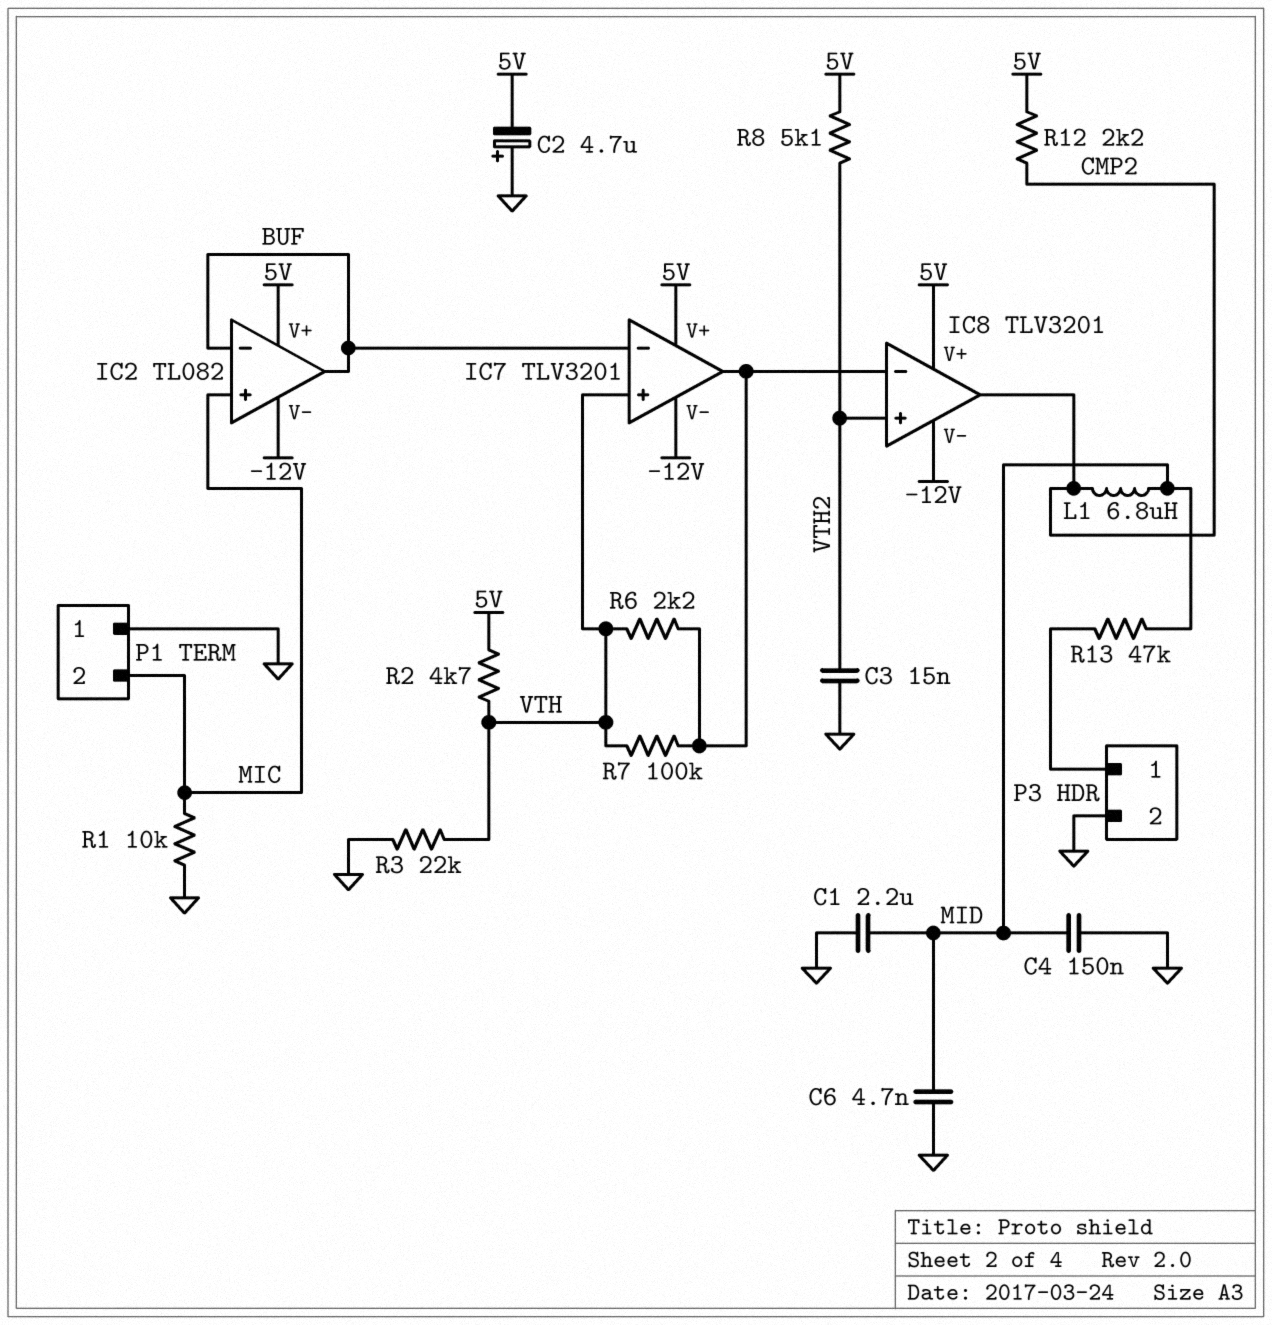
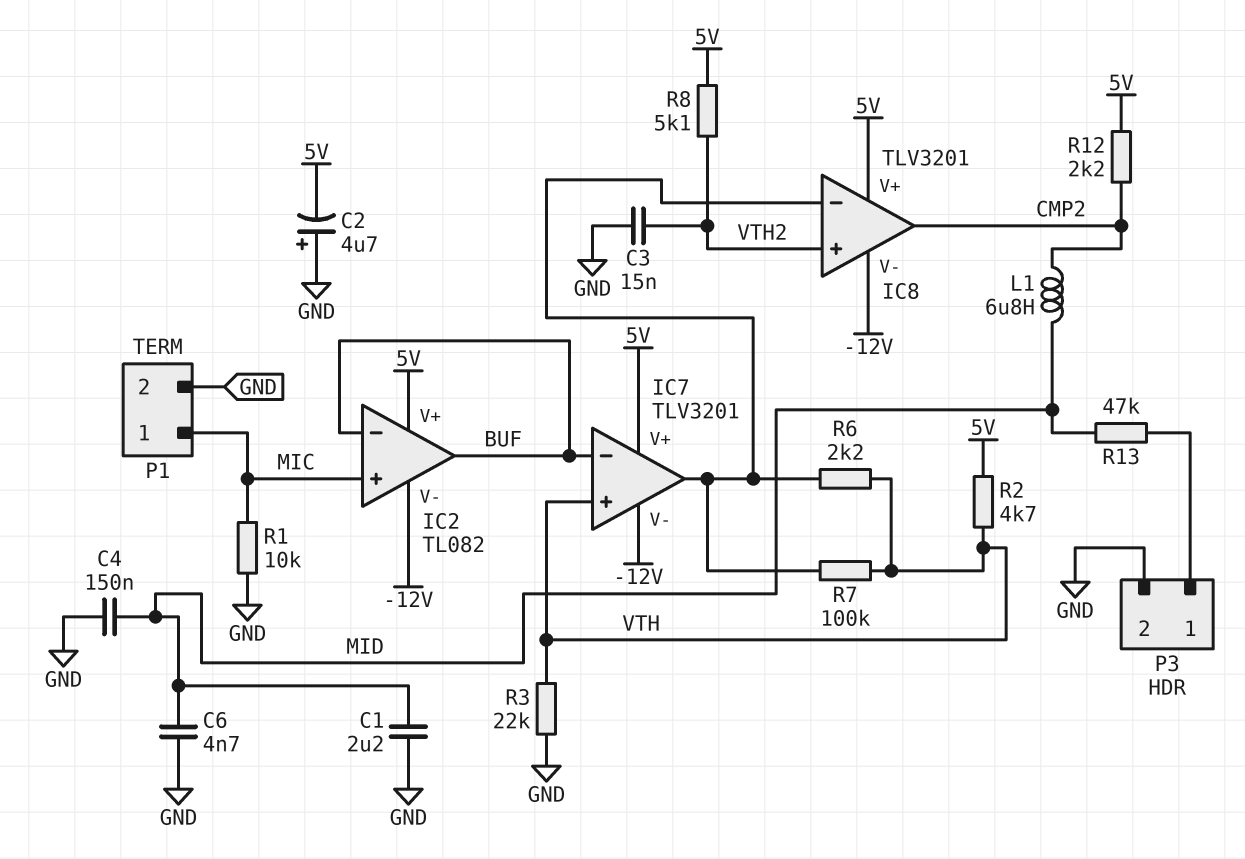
P1 pin 1: GND -> MIC
P1 pin 2: MIC -> GND

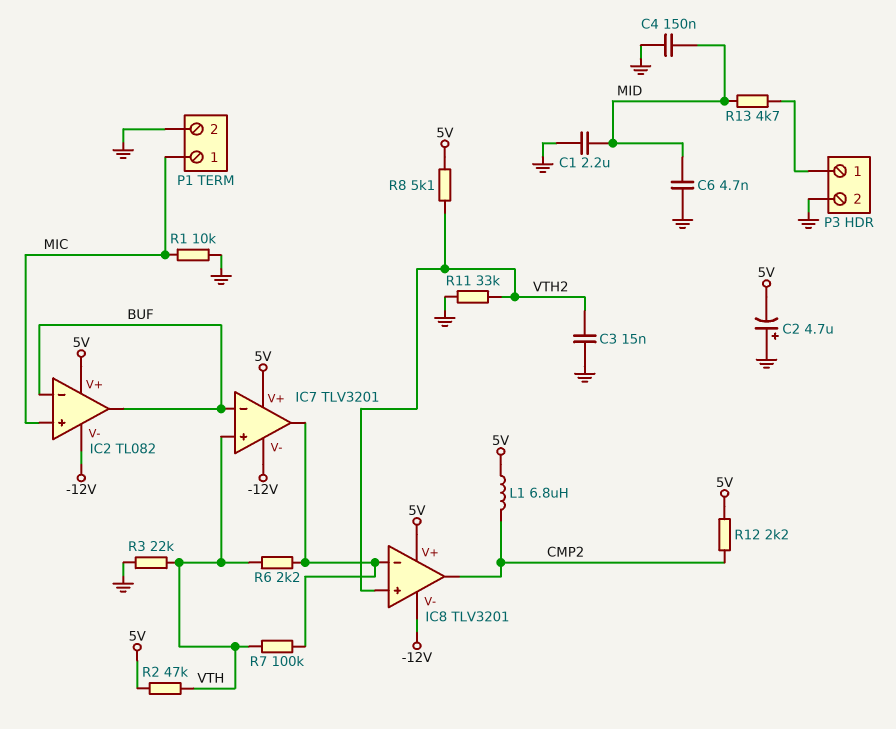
L1: 6.8uH (CMP2, MID) -> 6.8uH (5V, CMP2)
R2: 4.7k (5V, VTH) -> 47k (5V, VTH)
R11: none -> 33k (GND, VTH2)
R13: 47k (MID, P3/1) -> 4.7k (MID, P3/1)

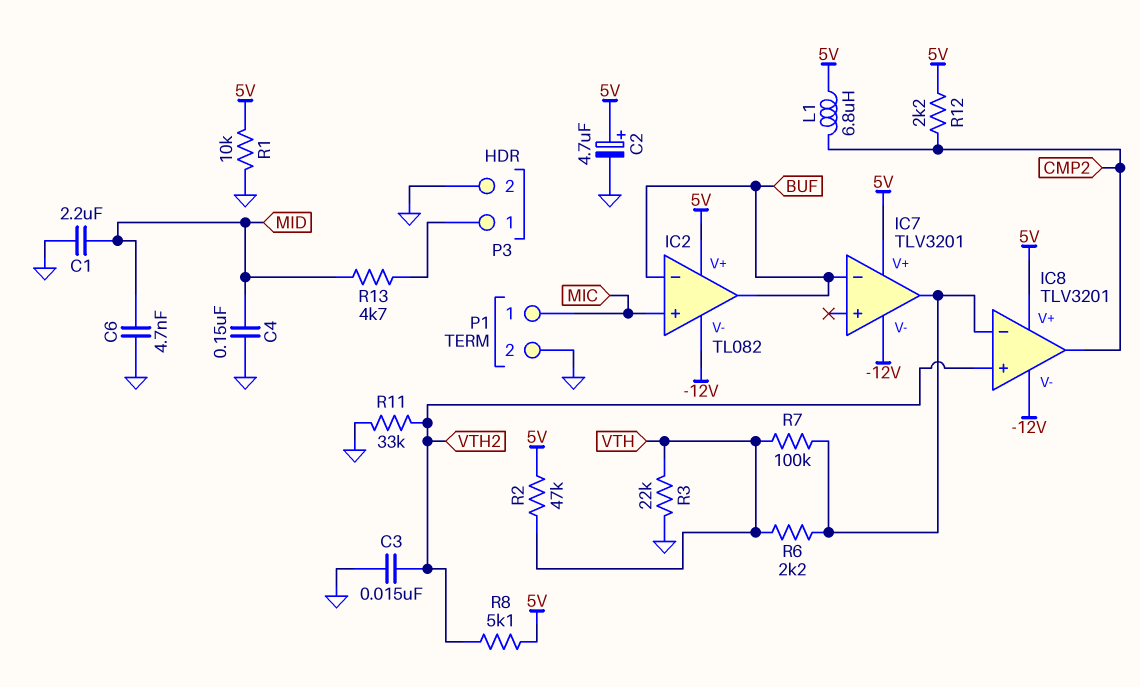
C2: 4.7uF (plus GND, minus 5V) -> 4.7uF (plus 5V, minus GND)
IC7 pin in+: VTH -> none
R1: 10k (GND, MIC) -> 10k (5V, GND)

